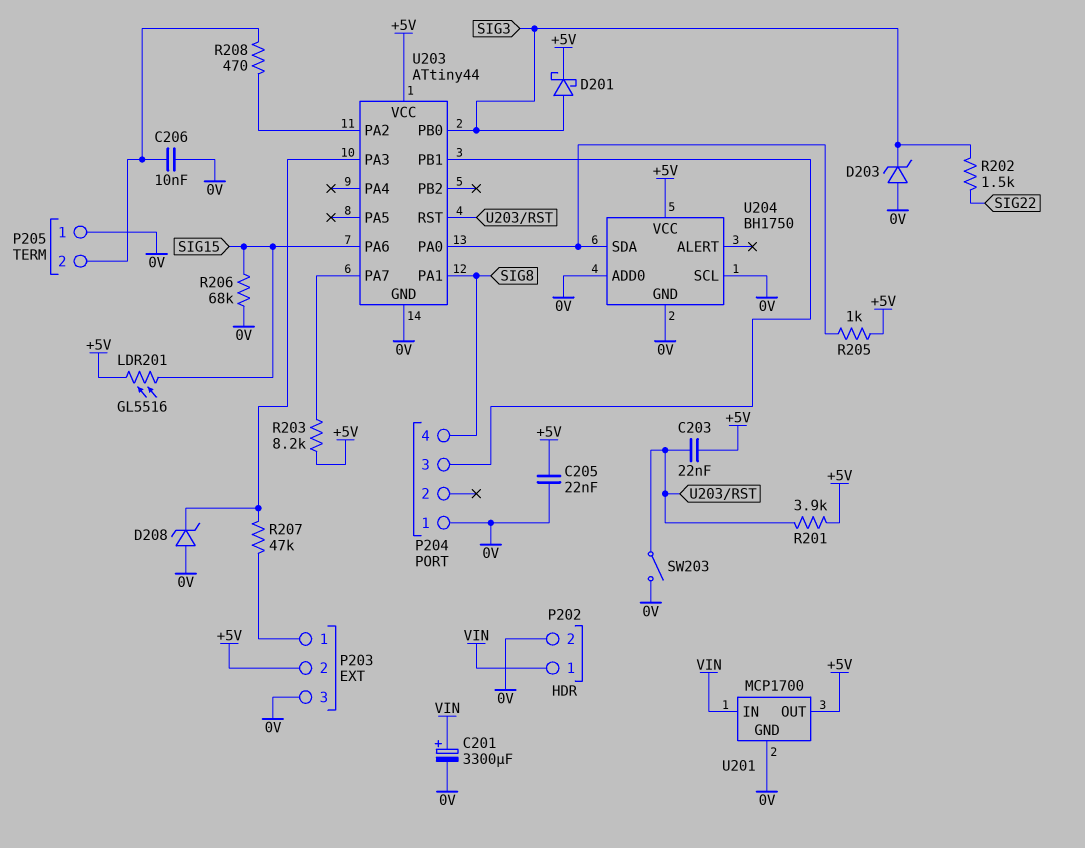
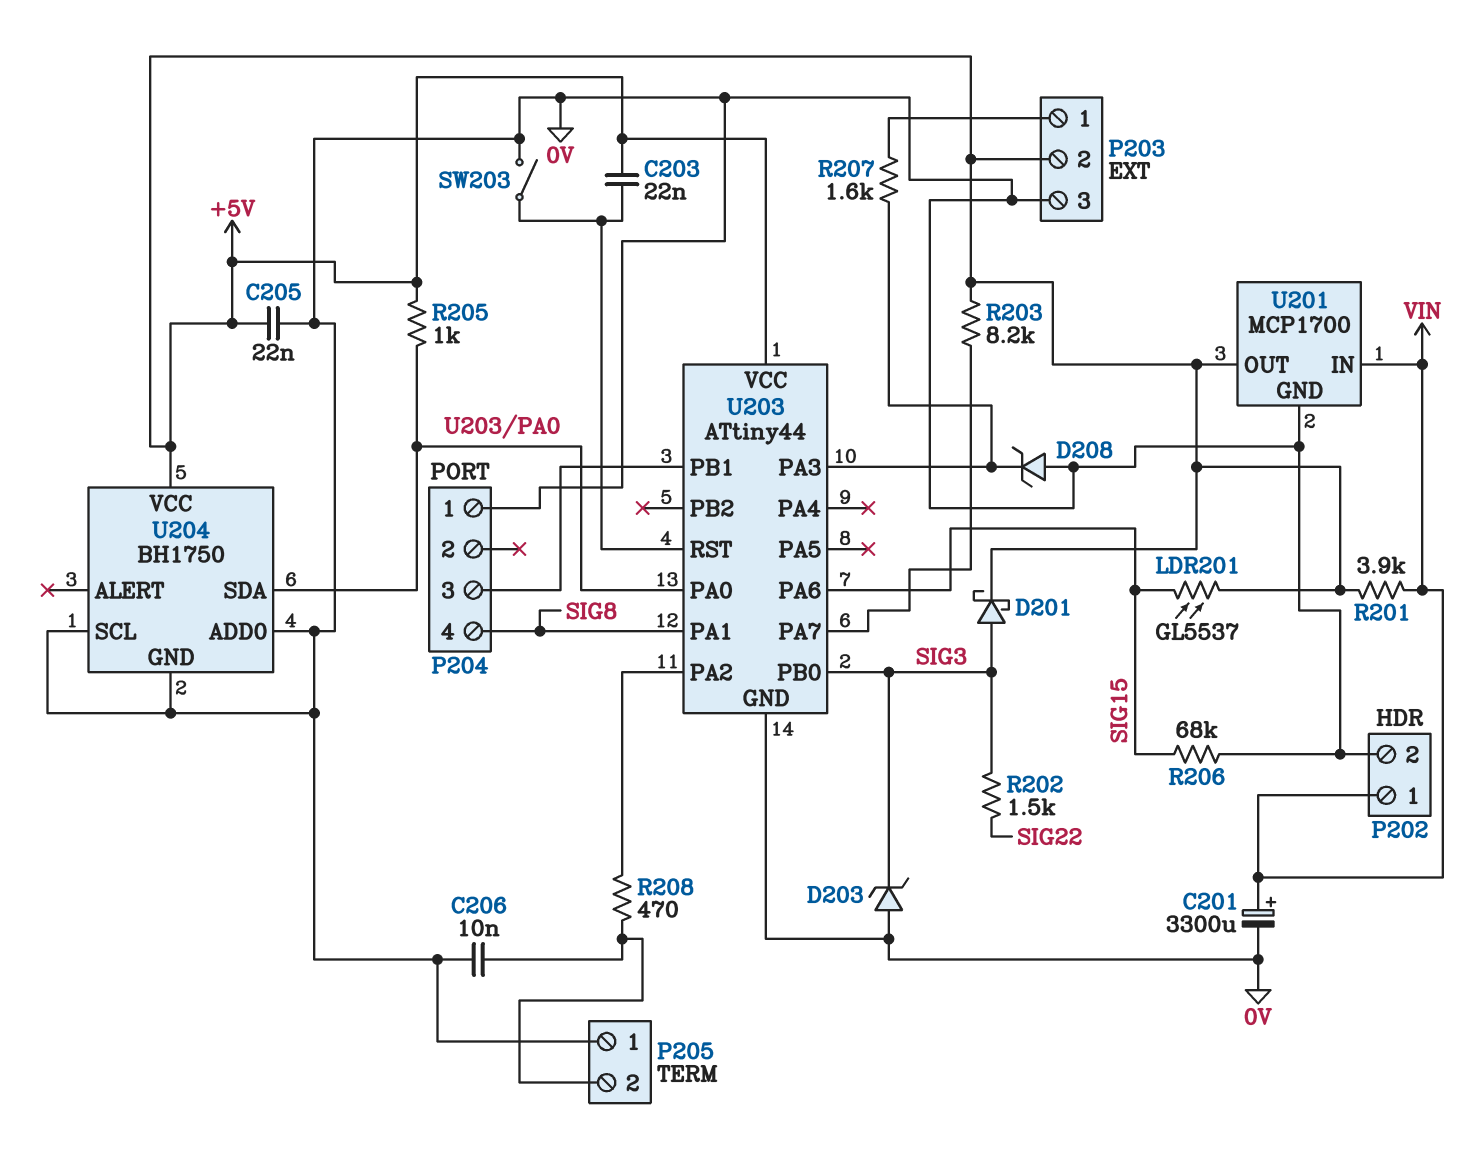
LDR201: GL5516 (+5V, SIG15) -> GL5537 (+5V, SIG15)
R201: 3.9k (+5V, U203/RST) -> 3.9k (+5V, VIN)
R207: 47k (P203/1, U203/PA3) -> 1.6k (P203/1, U203/PA3)

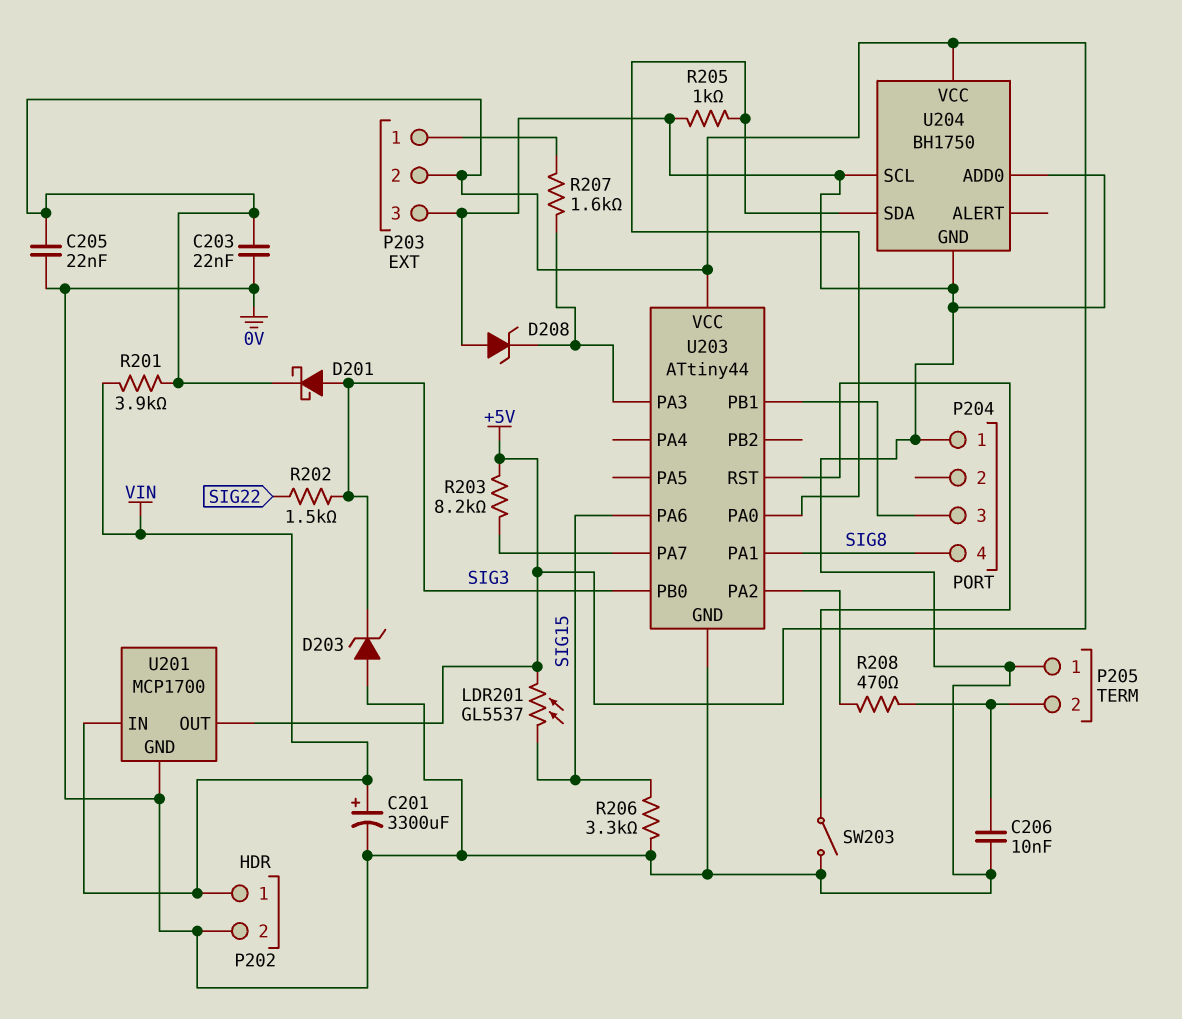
C203: 22nF (+5V, U203/RST) -> 22nF (+5V, 0V)
R205: 1k (+5V, U203/PA0) -> 1k (0V, U203/PA0)
R206: 68k (0V, SIG15) -> 3.3k (0V, SIG15)

